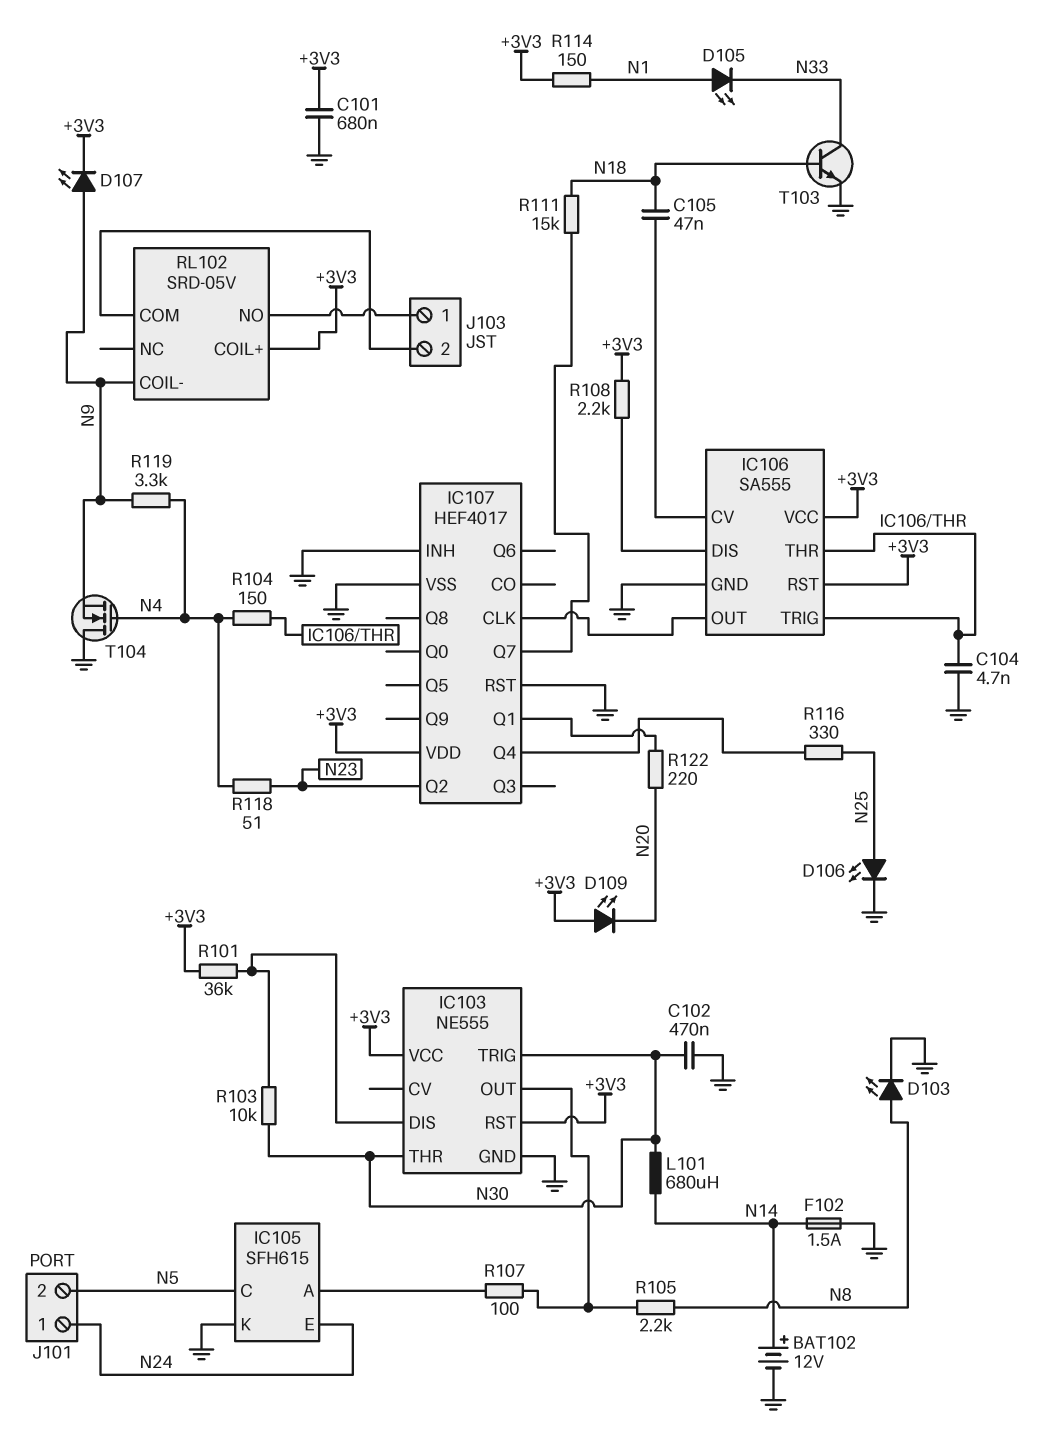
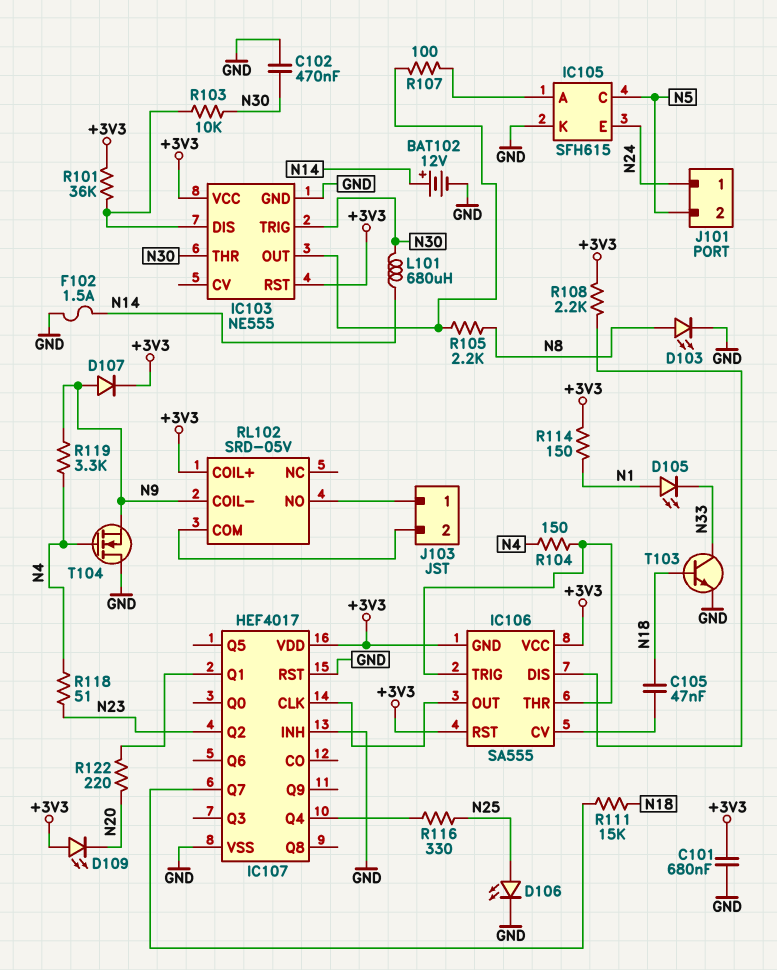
C104: 4.7nF (GND, IC106/THR) -> none
D107: LED (A N9, K +3V3) -> diode (A N9, K +3V3)
IC106 pin GND: GND -> +3V3

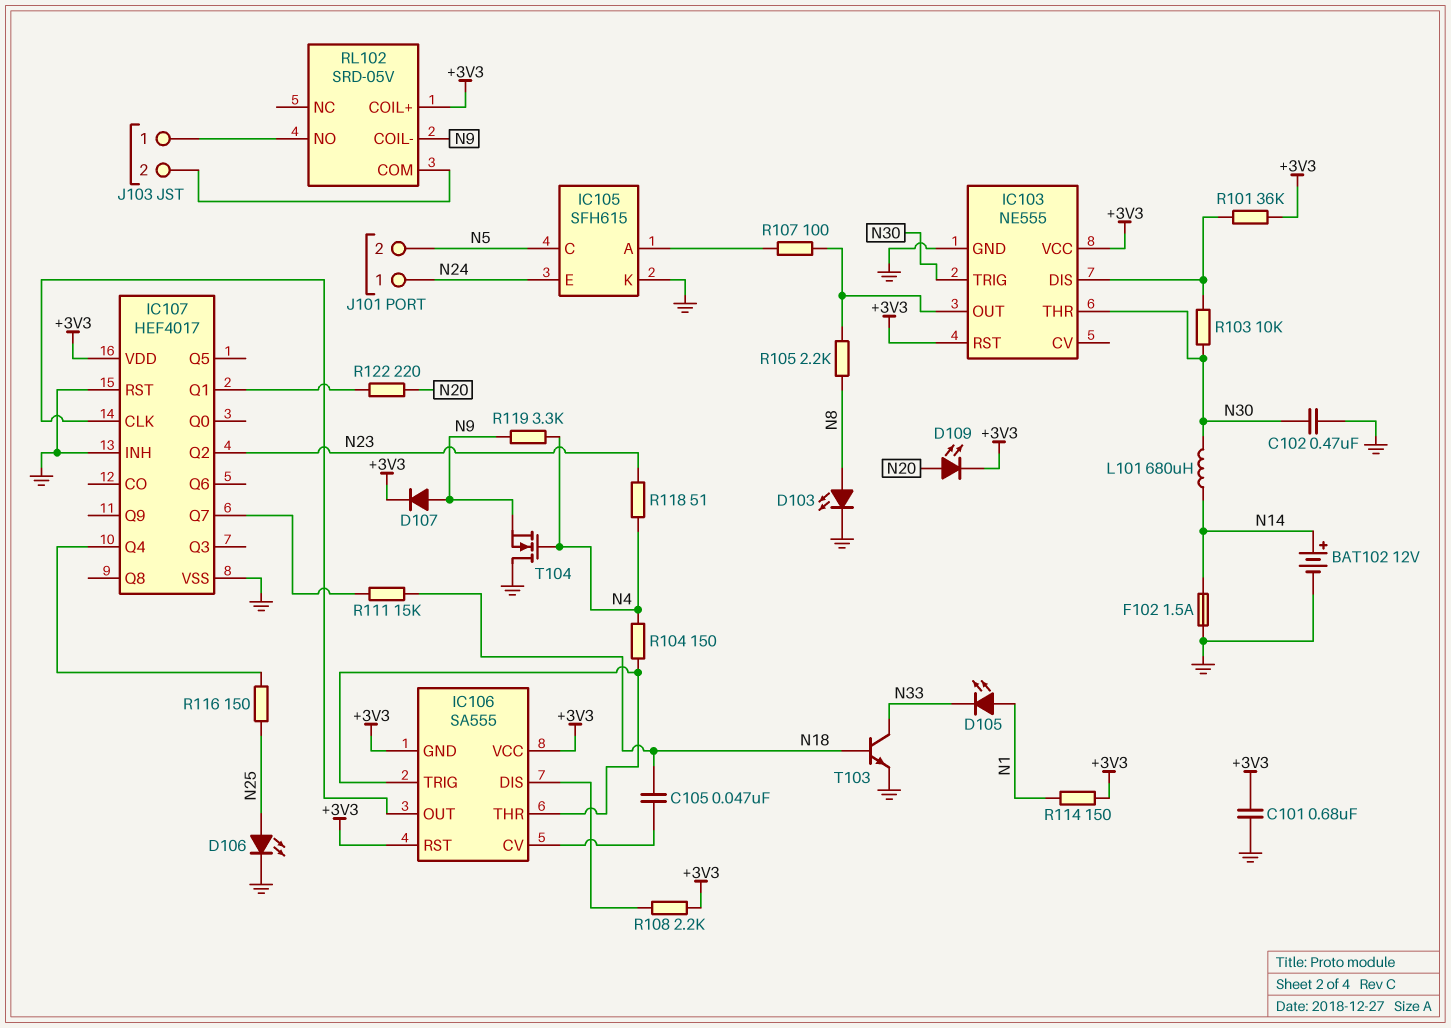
D109: LED (A +3V3, K N20) -> LED (A N20, K +3V3)
R116: 330 (IC107/Q4, N25) -> 150 (IC107/Q4, N25)

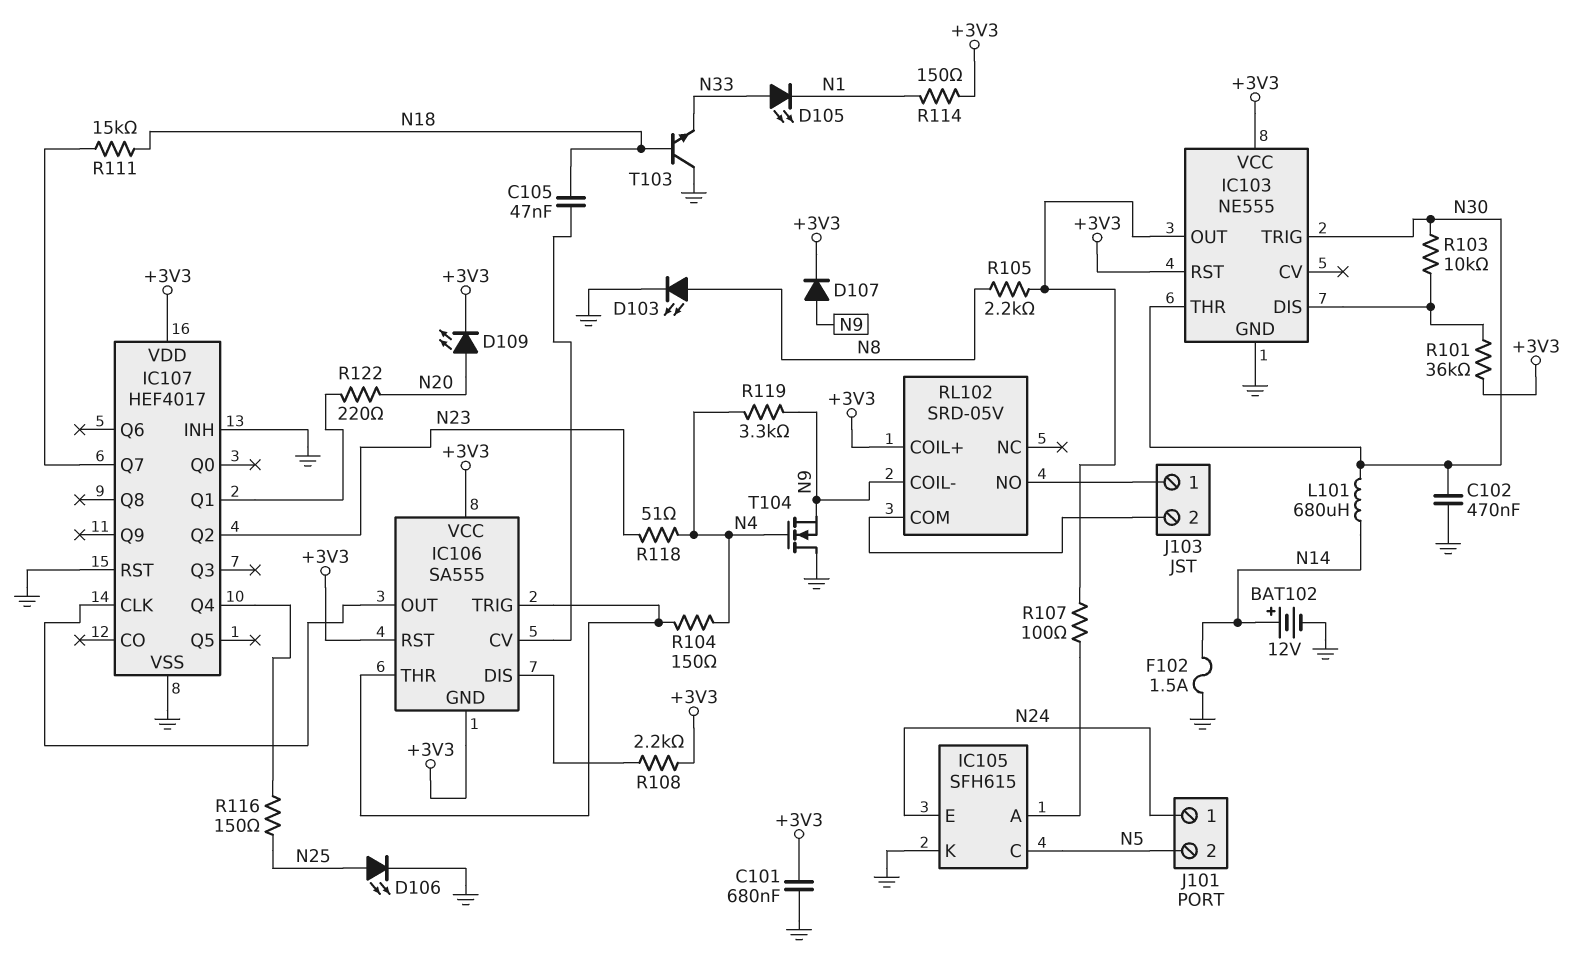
D105: LED (A N1, K N33) -> LED (A N33, K N1)
T103: NPN (B N18, C N33, E GND) -> NPN (B N18, C GND, E N33)

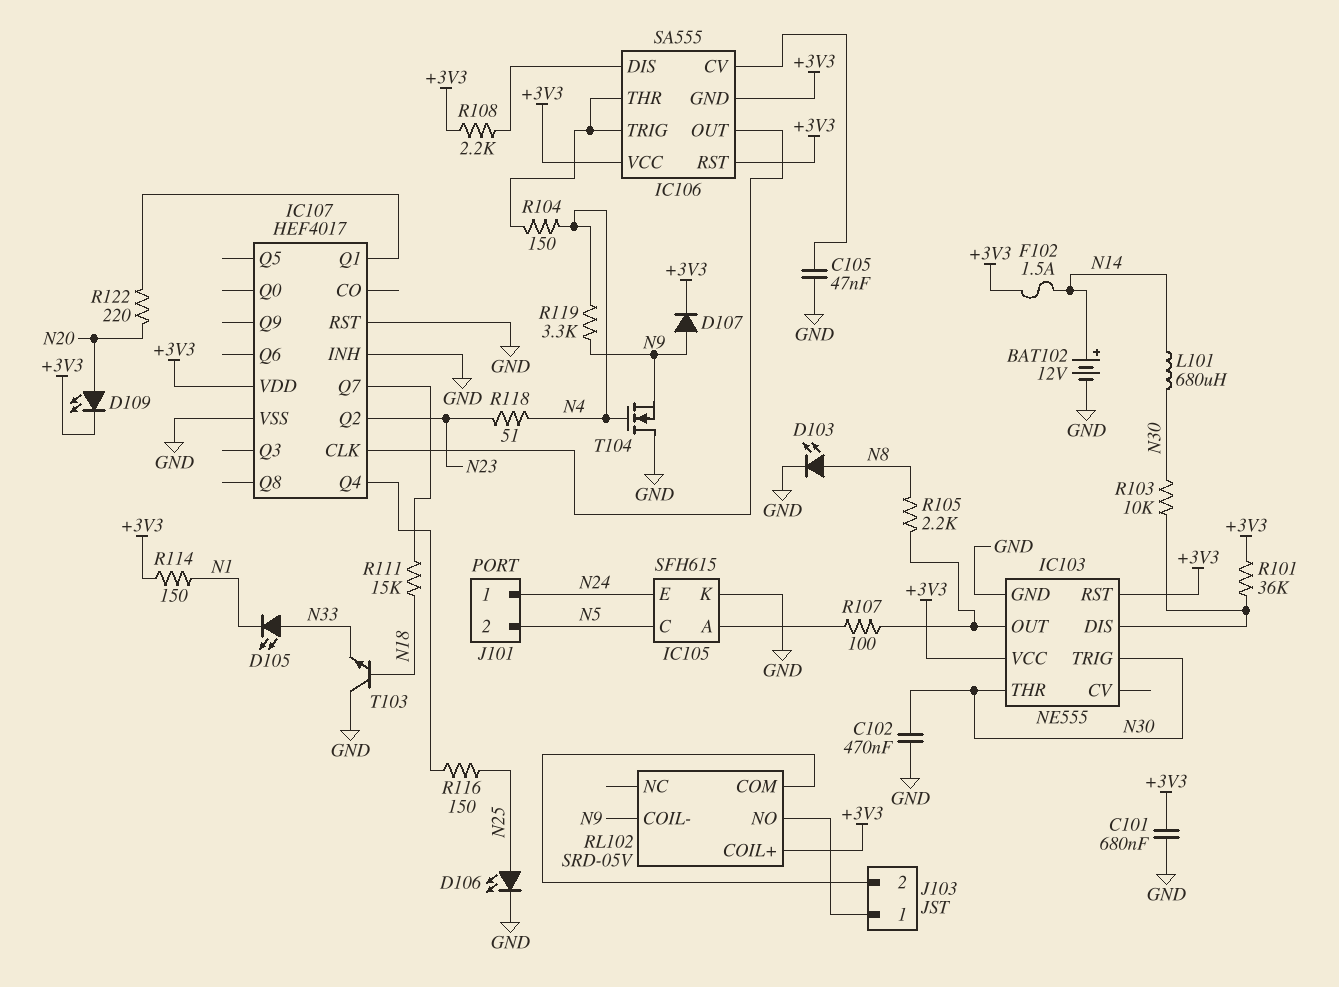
C105: 47nF (IC106/CV, N18) -> 47nF (GND, IC106/CV)
F102: 1.5A (GND, N14) -> 1.5A (+3V3, N14)

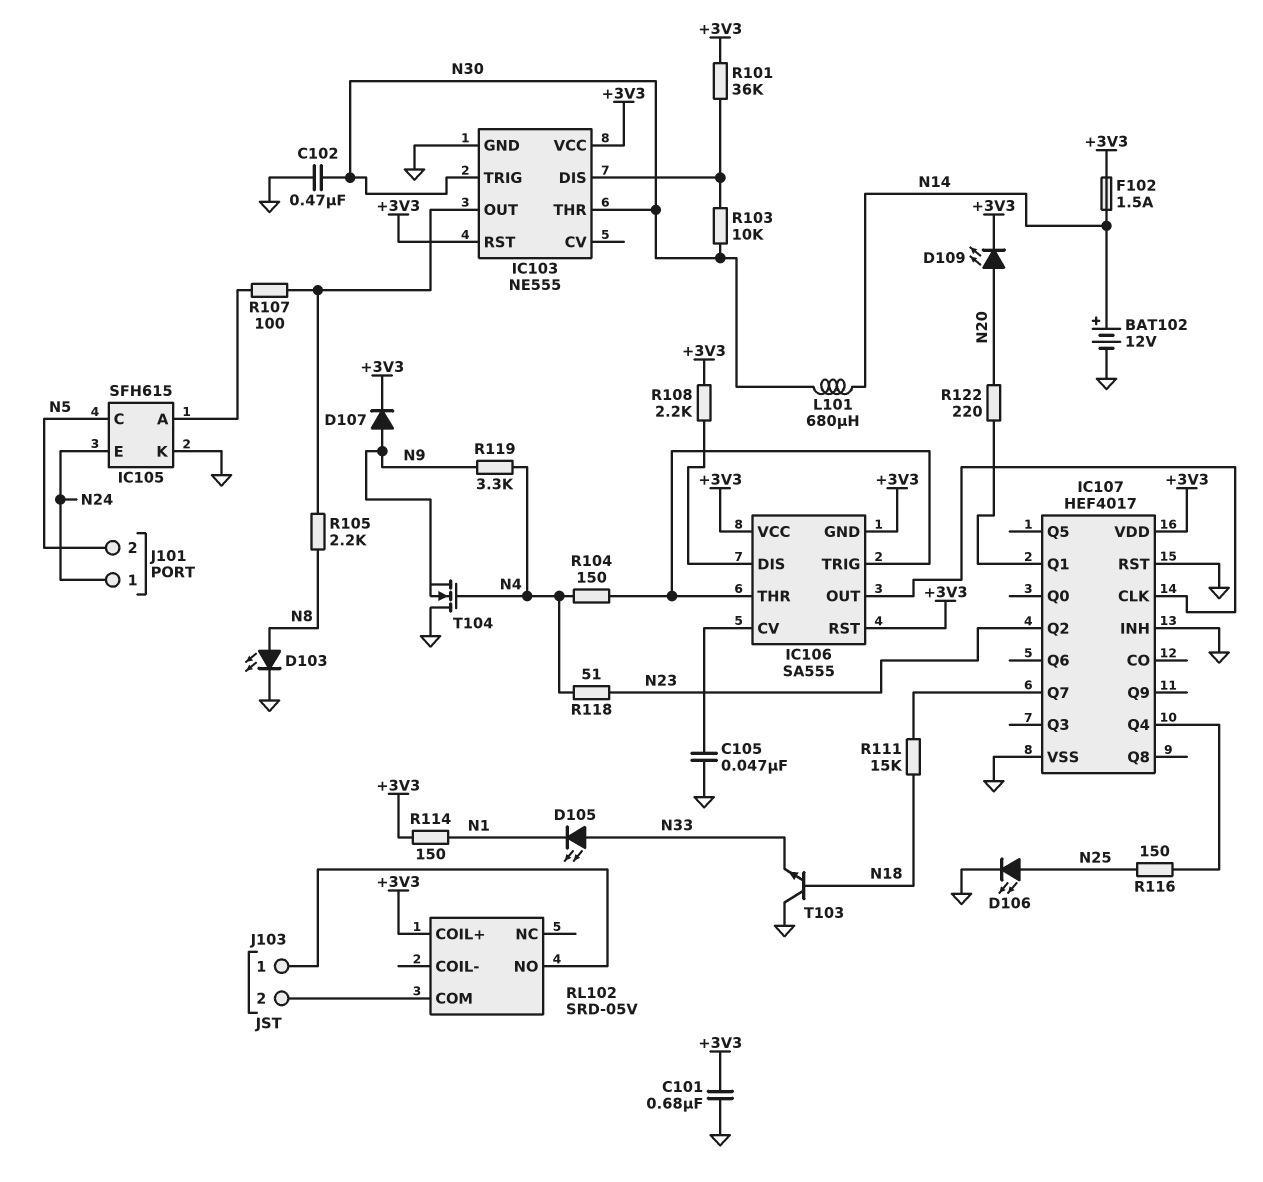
RL102 pin COIL-: N9 -> none

